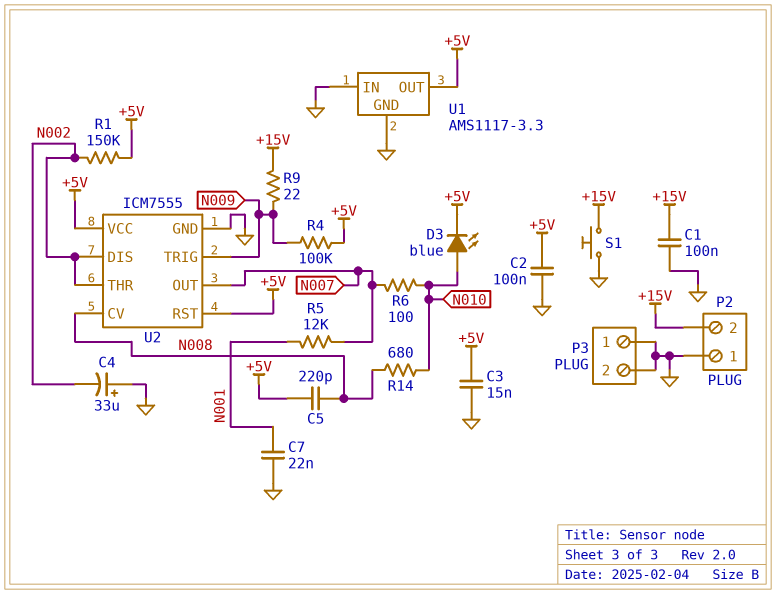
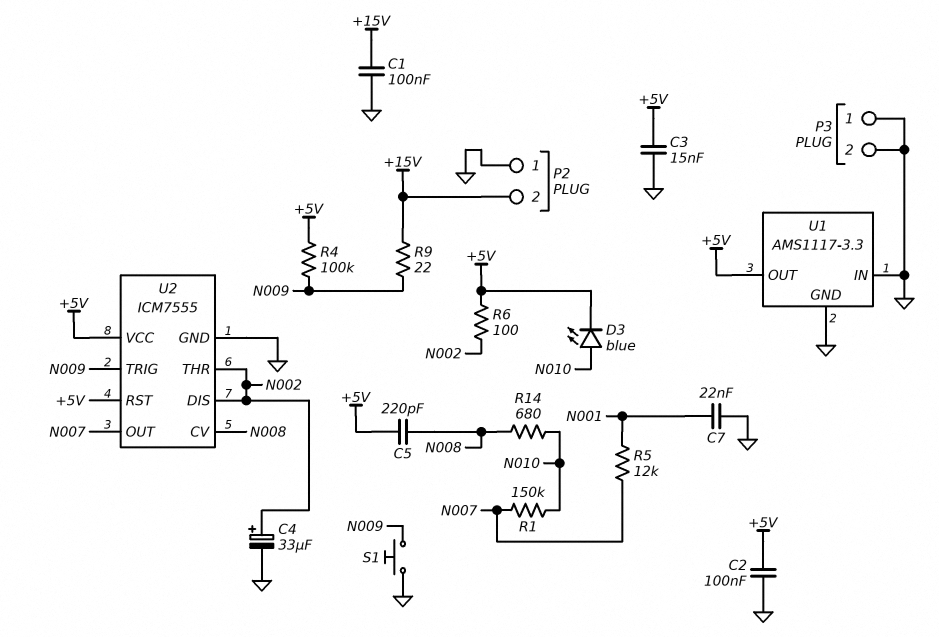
C4: 33uF (plus GND, minus N002) -> 33uF (plus N002, minus GND)
R1: 150k (+5V, N002) -> 150k (N007, N010)
R6: 100 (N007, N010) -> 100 (+5V, N002)
S1: button (+15V, GND) -> button (GND, N009)

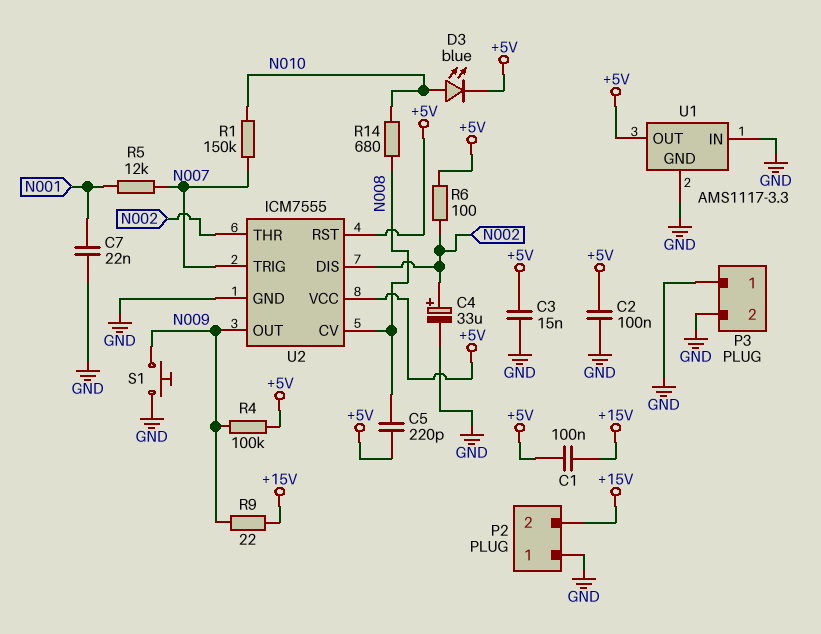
C1: 100nF (+15V, GND) -> 100nF (+5V, +15V)
U2 pin OUT: N007 -> N009
U2 pin TRIG: N009 -> N007

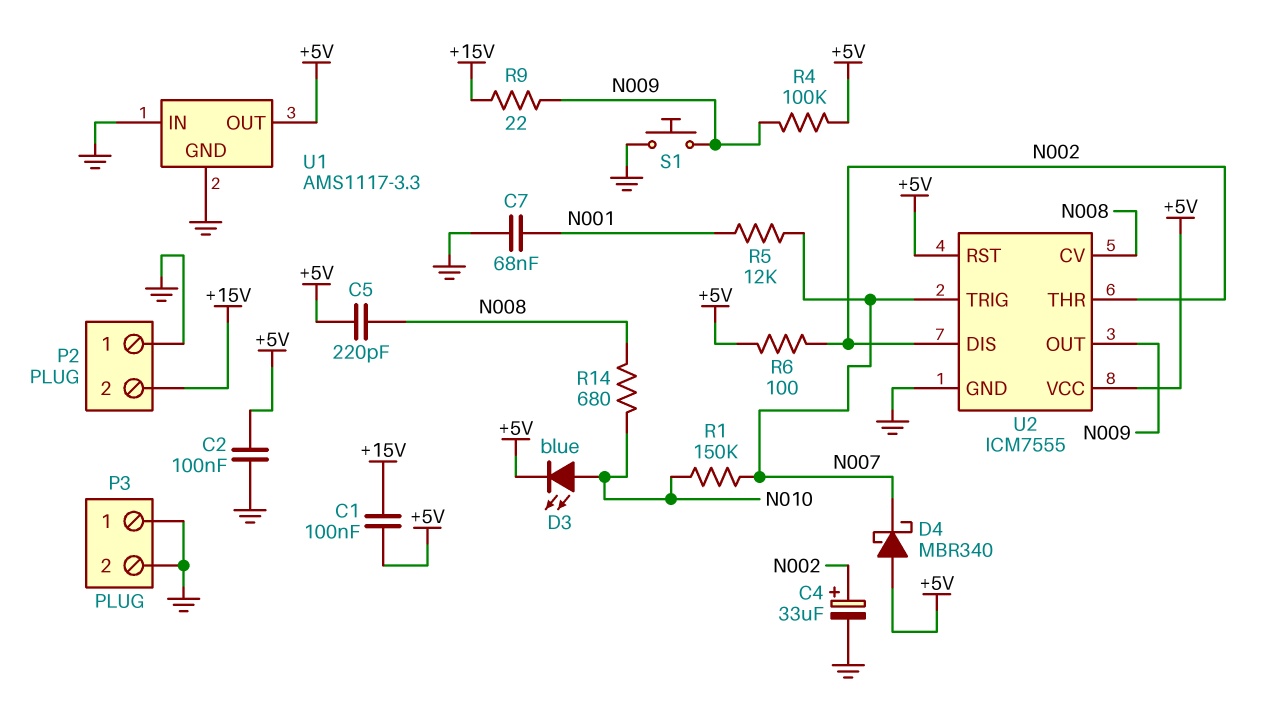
C3: 15nF (+5V, GND) -> none
C7: 22nF (GND, N001) -> 68nF (GND, N001)
D4: none -> schottky MBR340 (A +5V, K N007)

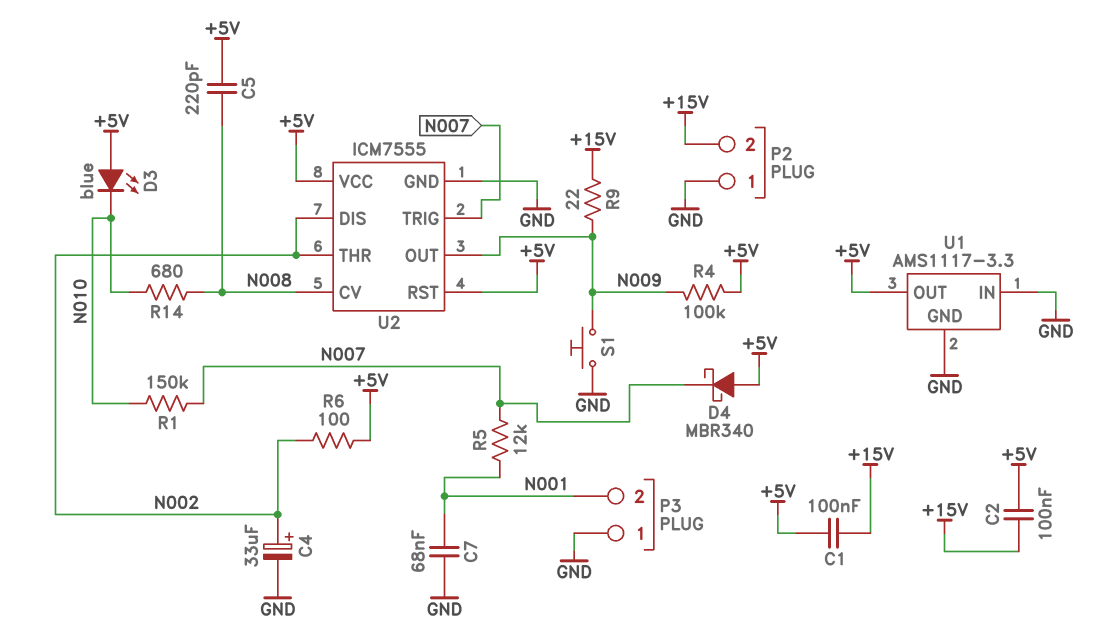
C2: 100nF (+5V, GND) -> 100nF (+5V, +15V)
D3: LED blue (A N010, K +5V) -> LED blue (A +5V, K N010)
P3 pin 2: GND -> N001

